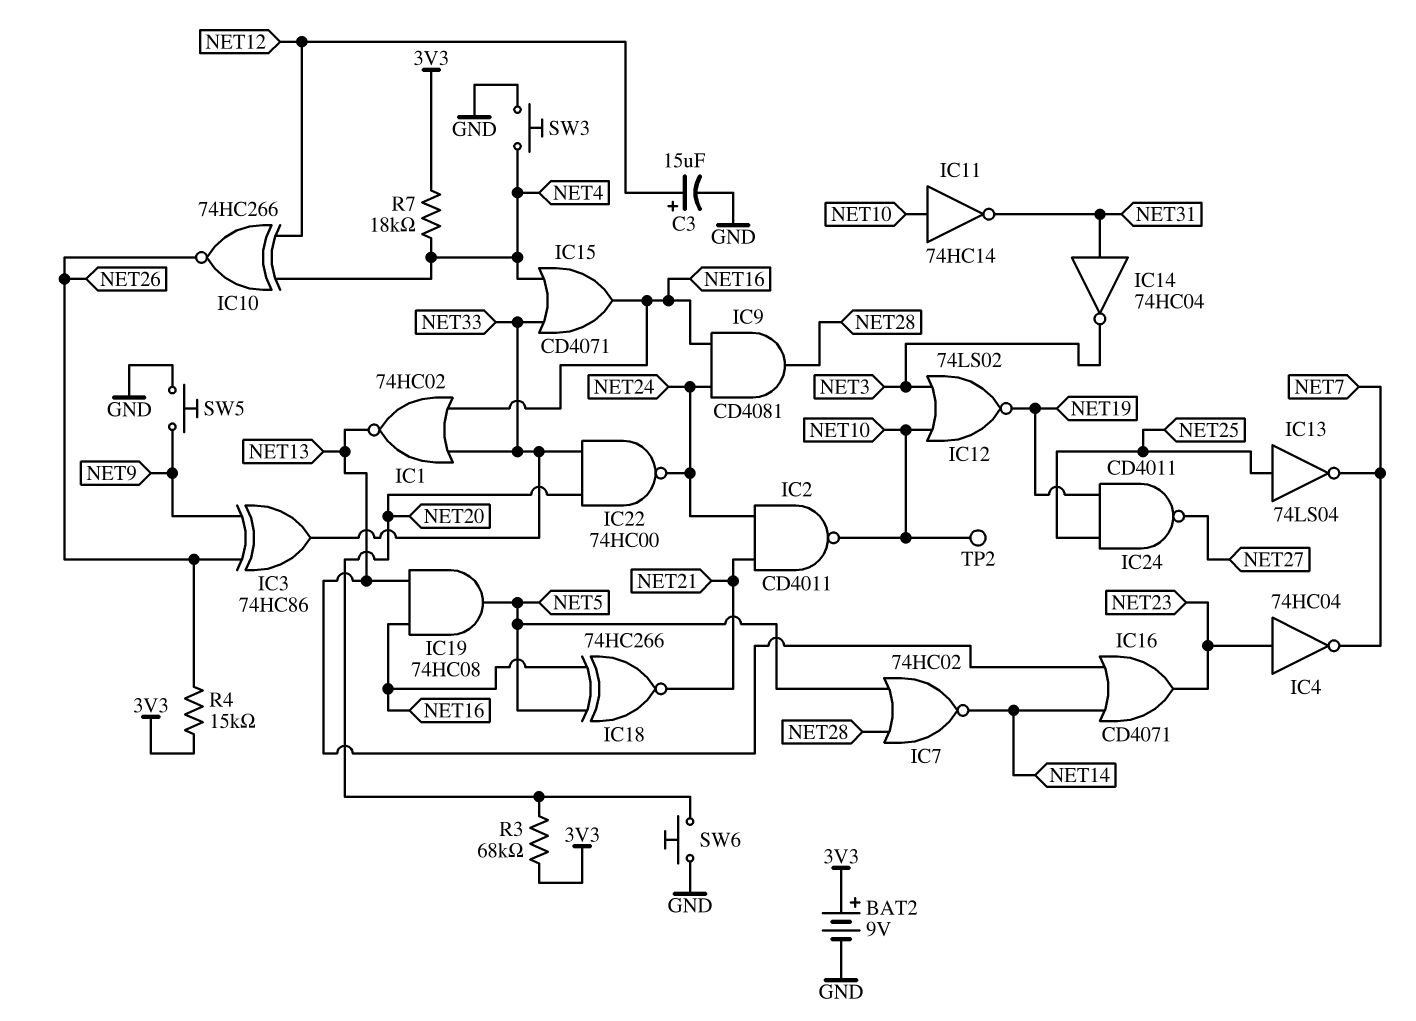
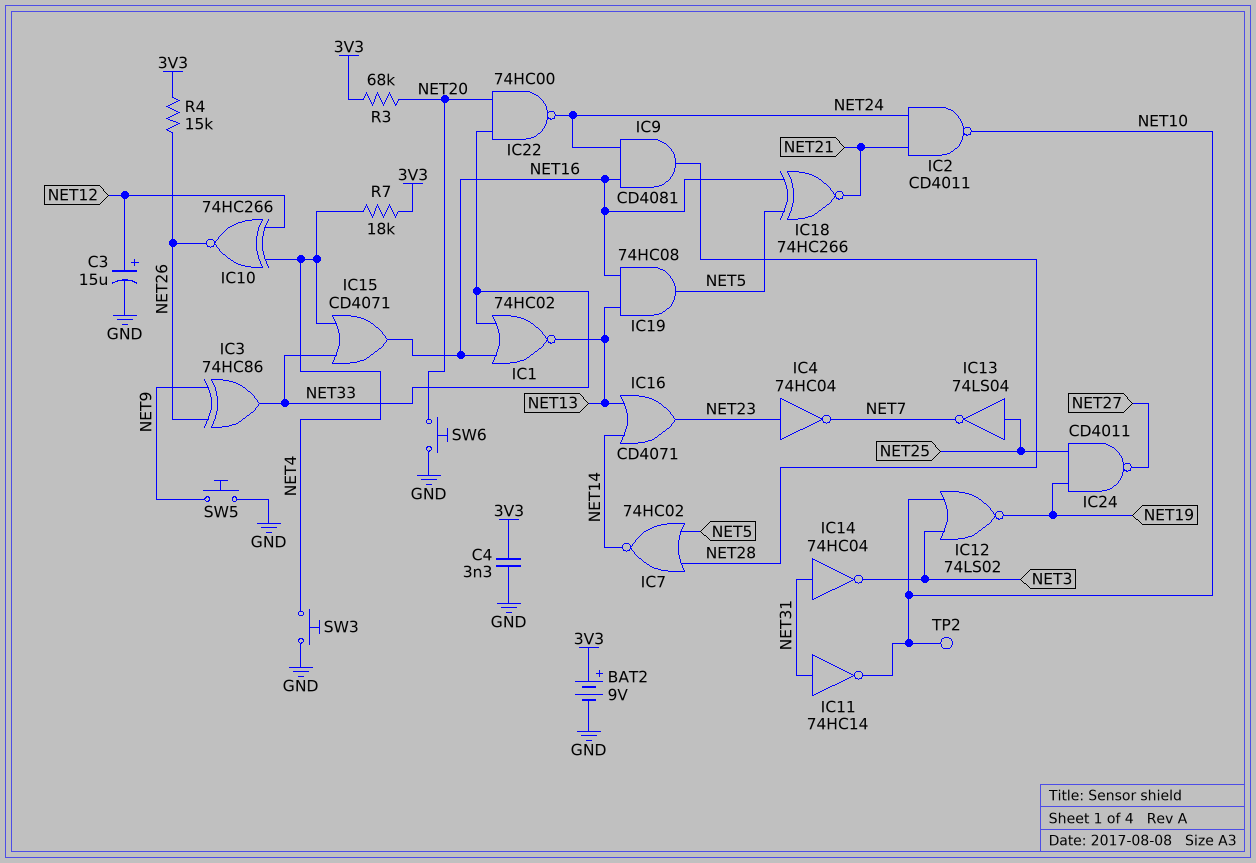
C4: none -> 3.3nF (3V3, GND)
IC11: NOT 74HC14 (in NET10, out NET31) -> NOT 74HC14 (in NET31, out NET10)

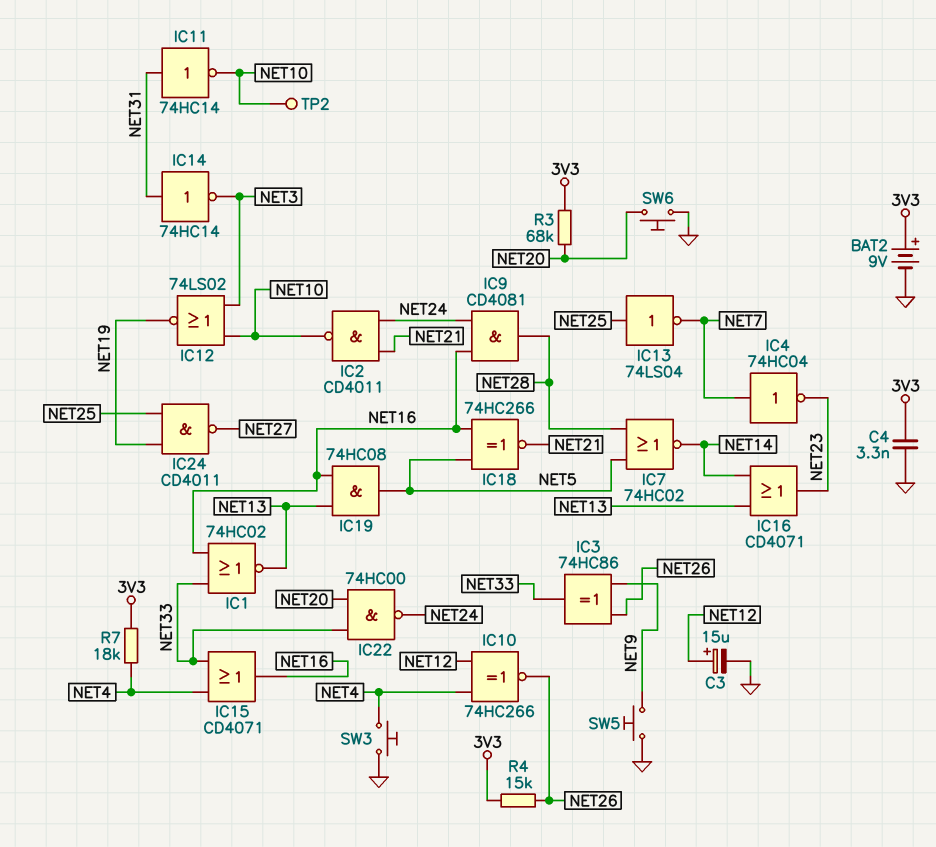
IC4: NOT 74HC04 (in NET23, out NET7) -> NOT 74HC04 (in NET7, out NET23)
IC14: NOT 74HC04 (in NET31, out NET3) -> NOT 74HC14 (in NET31, out NET3)

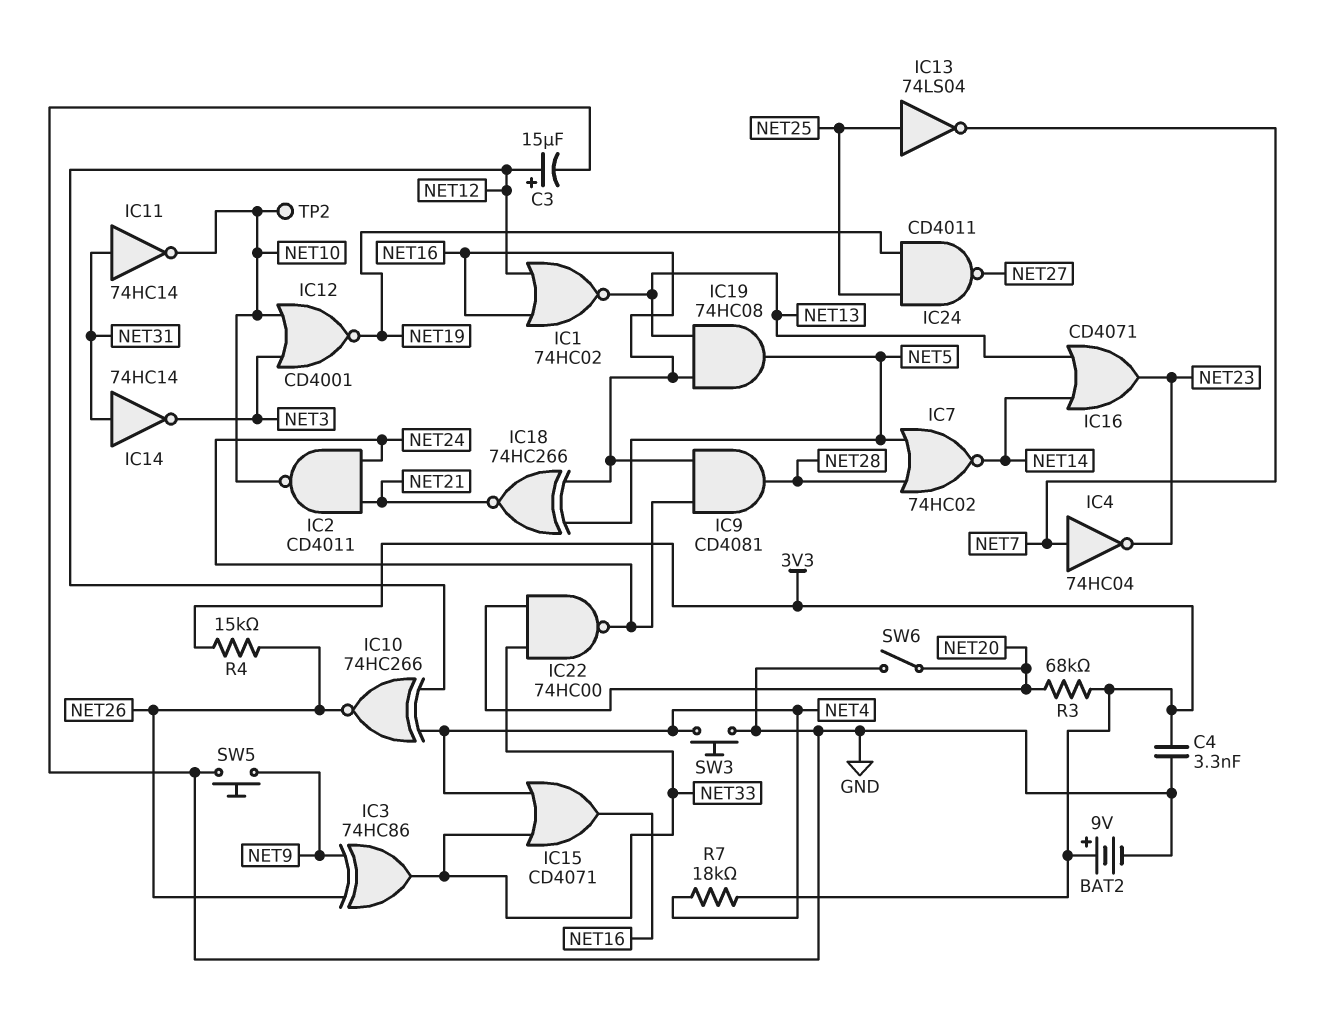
IC1: NOR 74HC02 (in NET16, in NET33, out NET13) -> NOR 74HC02 (in NET12, in NET16, out NET13)
IC12: NOR 74LS02 (in NET3, in NET10, out NET19) -> NOR CD4001 (in NET3, in NET10, out NET19)
SW6: button (GND, NET20) -> switch (GND, NET20)

